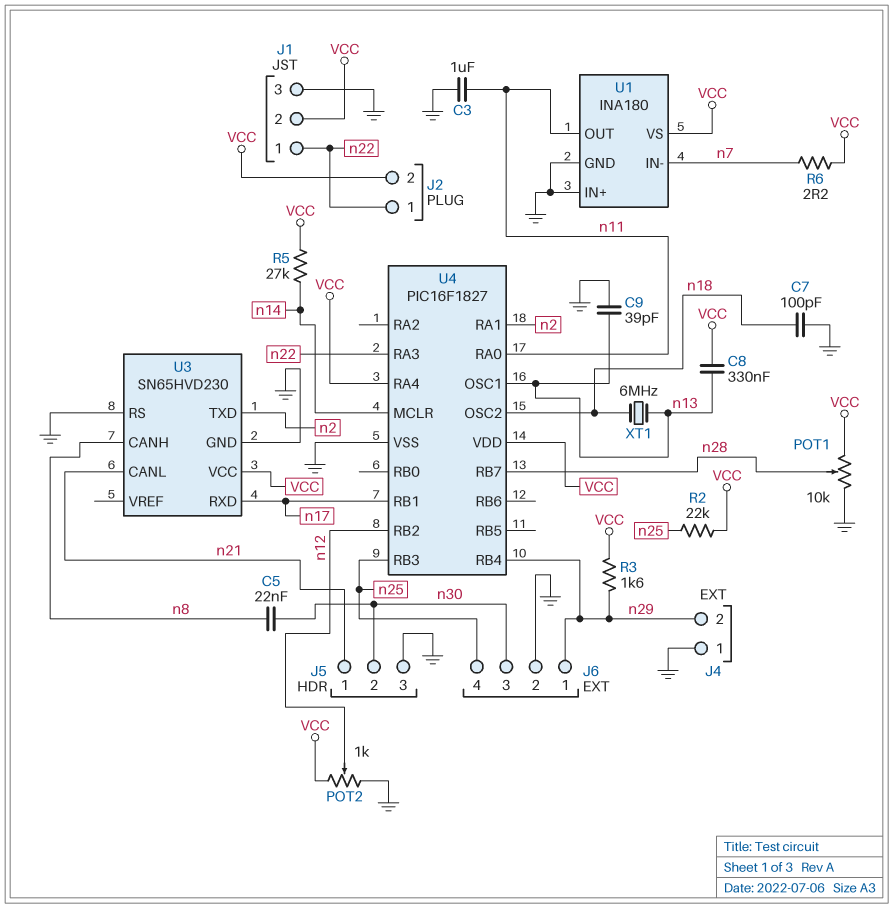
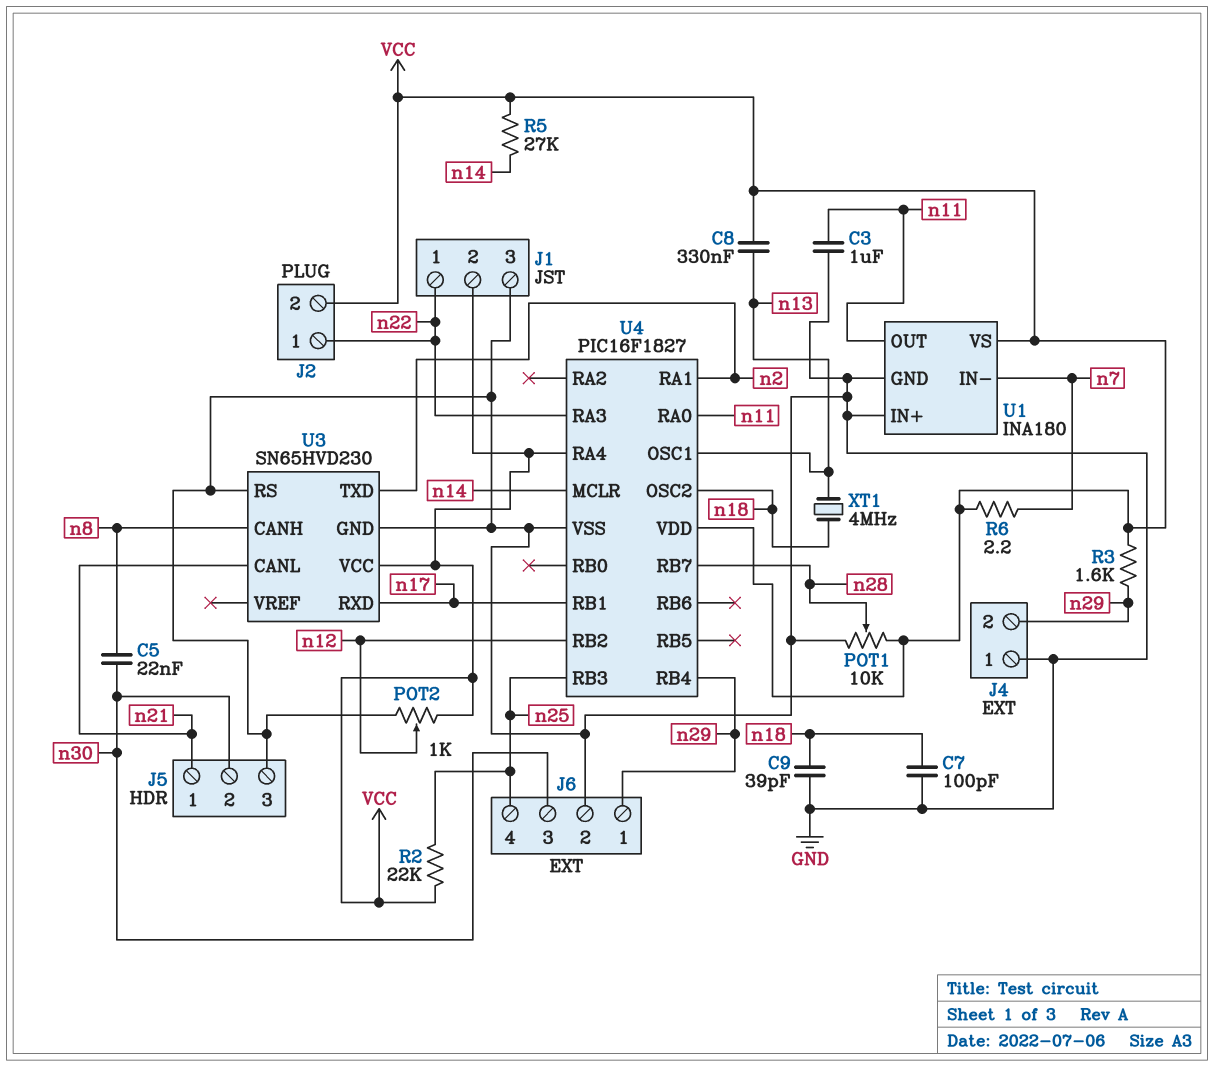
C9: 39pF (GND, n13) -> 39pF (GND, n18)
XT1: 6MHz (n13, n18) -> 4MHz (n13, n18)

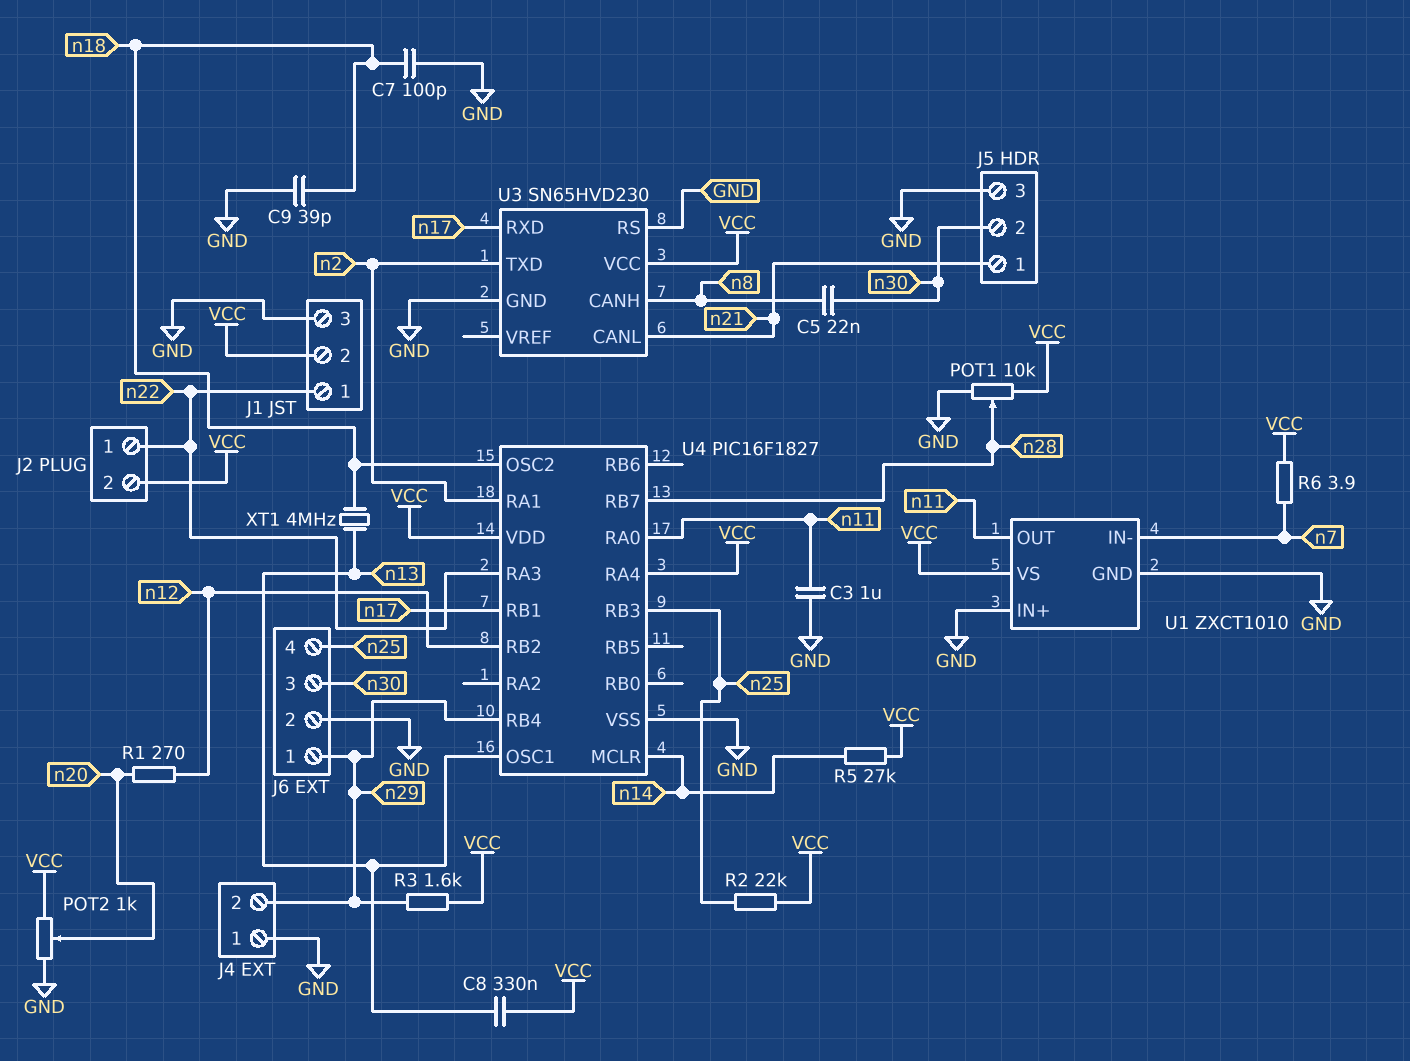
POT2: 1k (GND, VCC, wiper n12) -> 1k (GND, VCC, wiper n20)
R1: none -> 270 (n12, n20)
R6: 2.2 (VCC, n7) -> 3.9 (VCC, n7)
U1: INA180 -> ZXCT1010

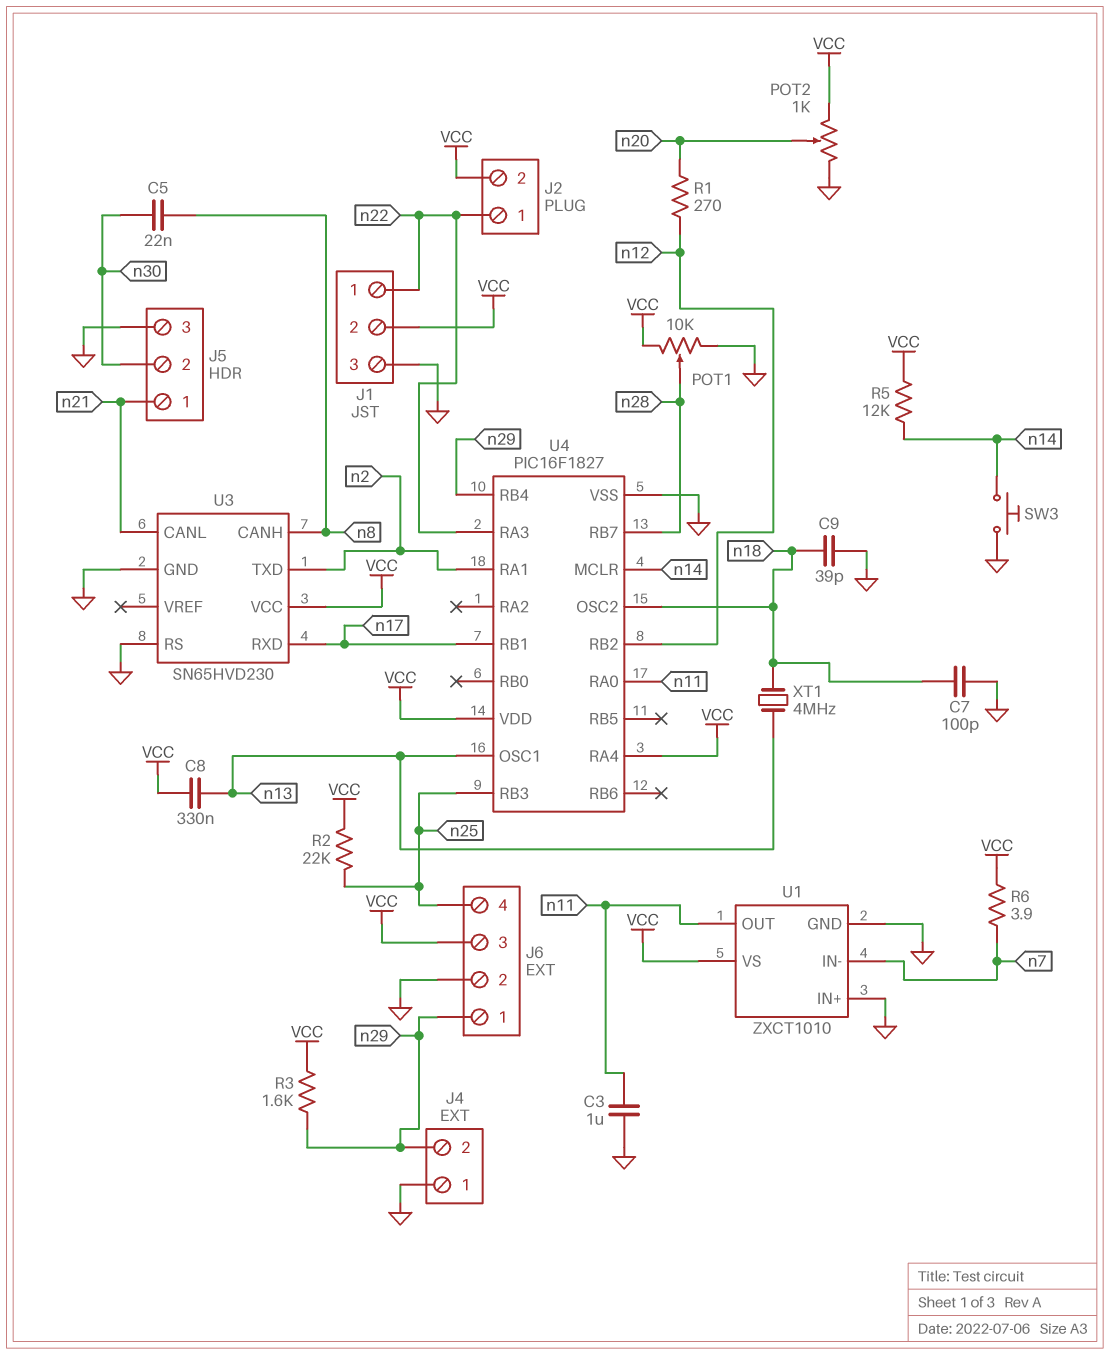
J6 pin 3: n30 -> VCC
R5: 27k (VCC, n14) -> 12k (VCC, n14)
SW3: none -> button (GND, n14)

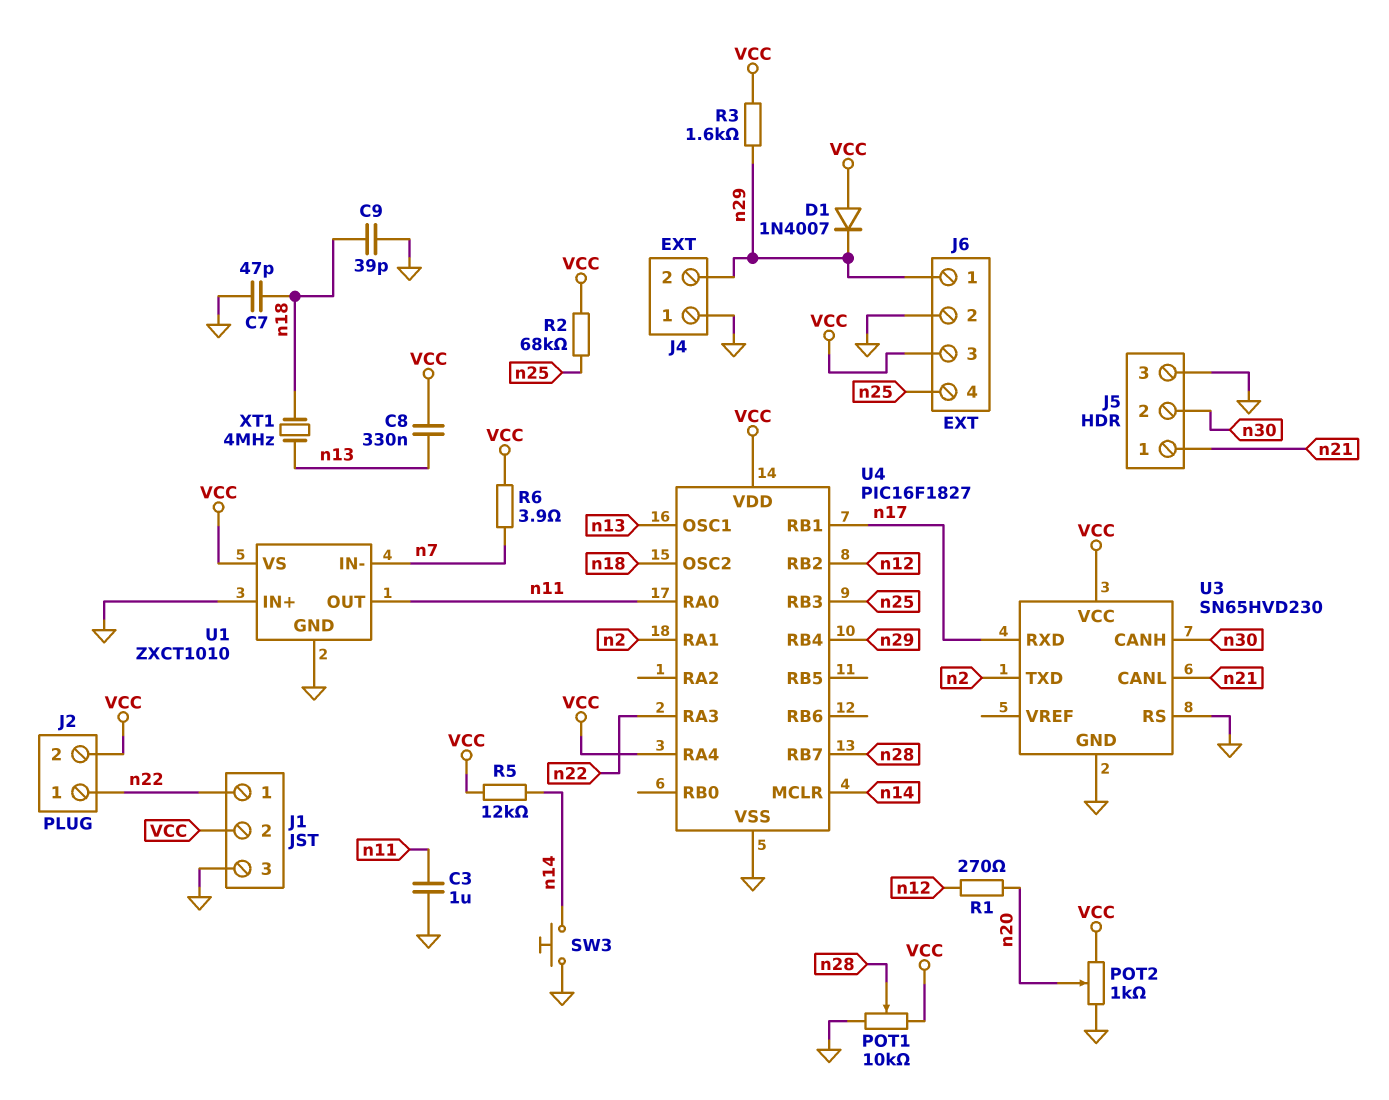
C5: 22nF (n8, n30) -> none
C7: 100pF (GND, n18) -> 47pF (GND, n18)
D1: none -> diode 1N4007 (A VCC, K n29)
R2: 22k (VCC, n25) -> 68k (VCC, n25)
U3 pin CANH: n8 -> n30

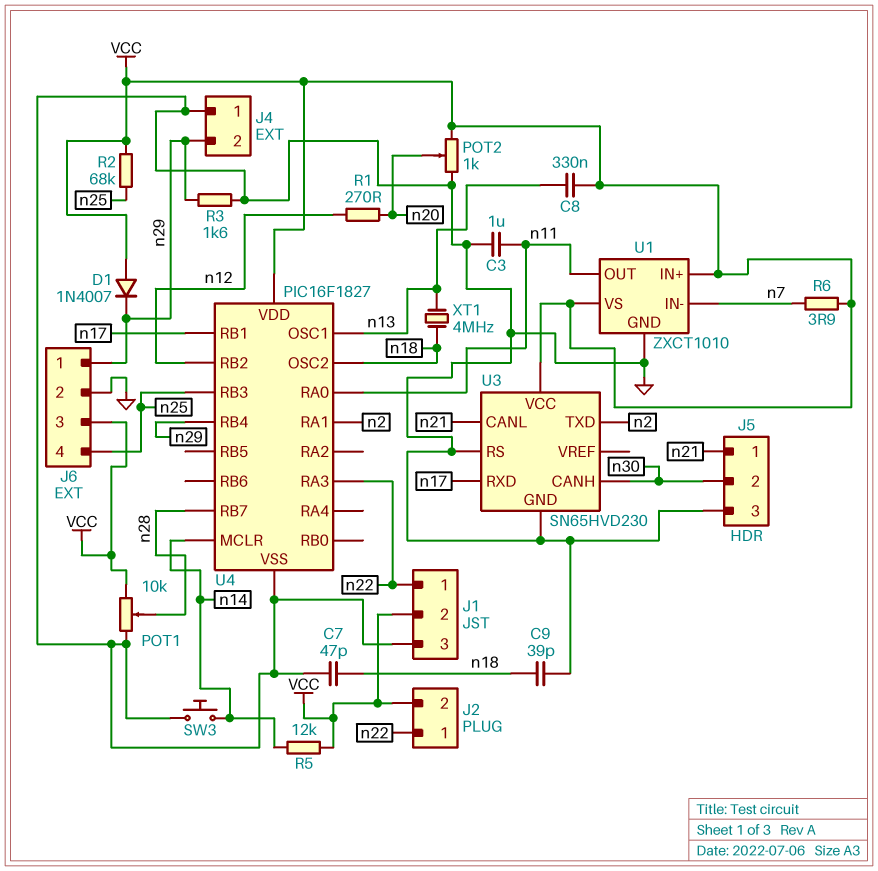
R3: 1.6k (VCC, n29) -> 1.6k (GND, n29)
U1 pin IN+: GND -> VCC
U4 pin RA4: VCC -> none

